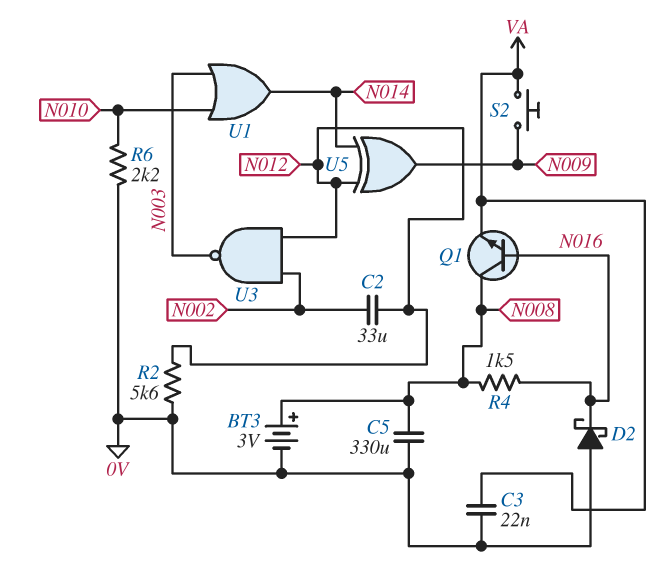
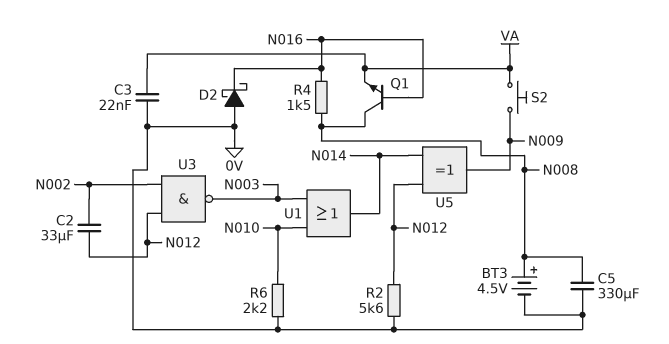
BT3: 3V (plus N008, minus 0V) -> 4.5V (plus N008, minus 0V)

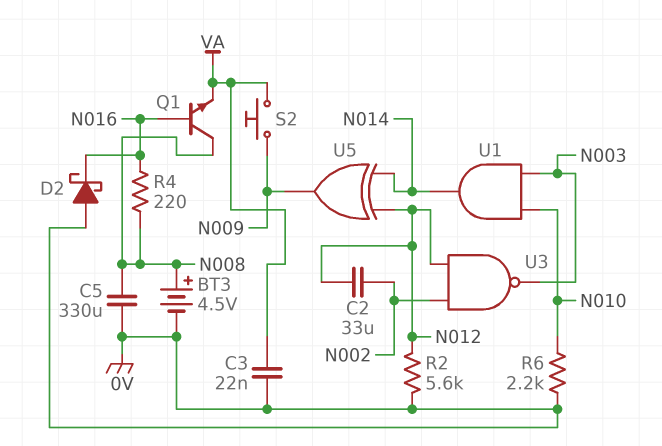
R4: 1.5k (N008, N016) -> 220 (N008, N016)
U1: OR (in N003, in N010, out N014) -> AND (in N003, in N010, out N014)

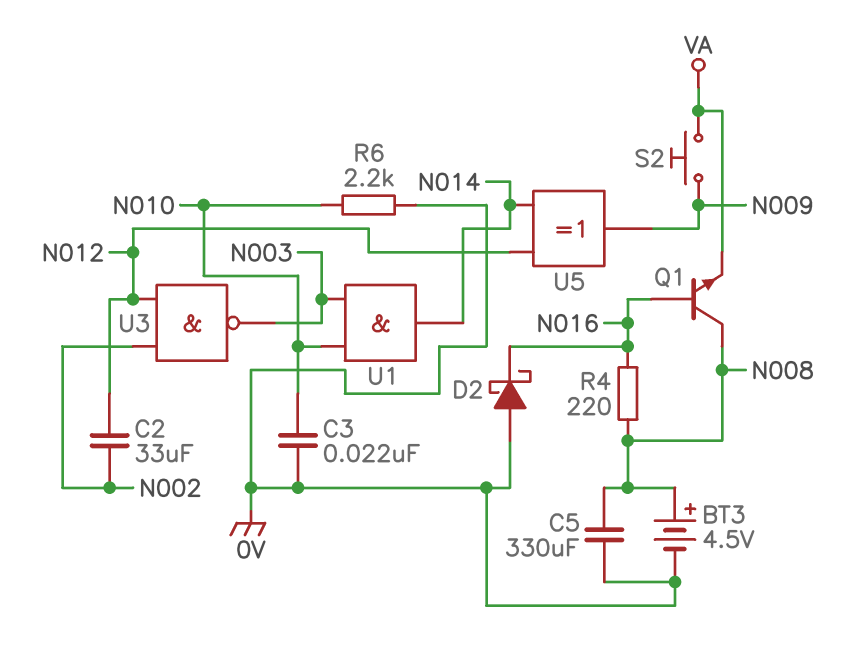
C3: 22nF (0V, VA) -> 22nF (0V, N010)
R2: 5.6k (0V, N012) -> none

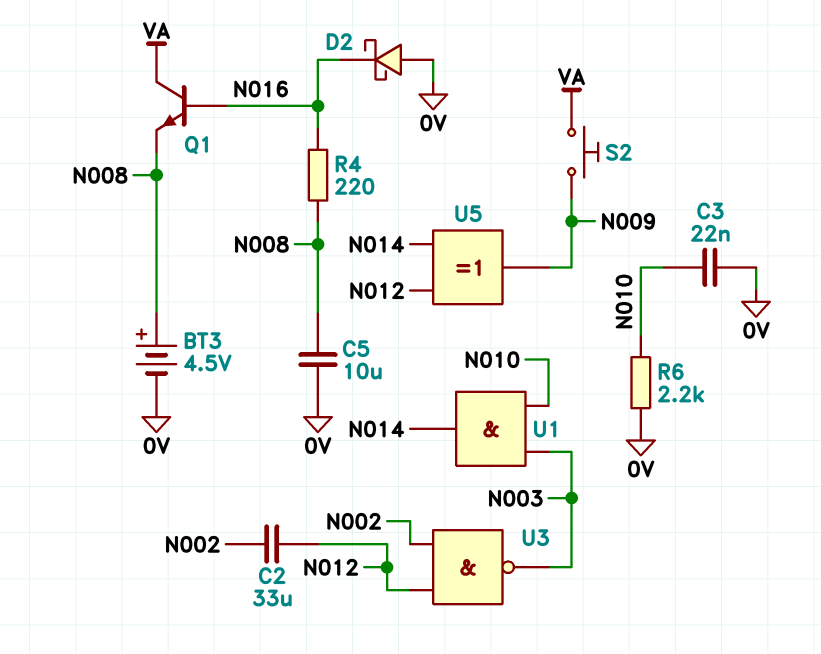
C5: 330uF (0V, N008) -> 10uF (0V, N008)
Q1: NPN (B N016, C N008, E VA) -> NPN (B N016, C VA, E N008)

